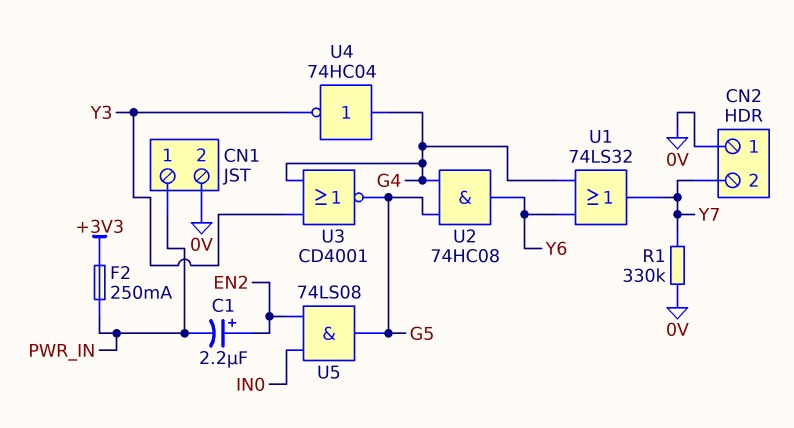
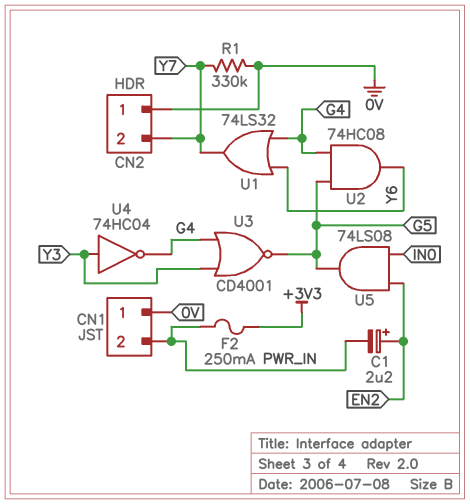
CN1 pin 1: PWR_IN -> 0V
CN1 pin 2: 0V -> PWR_IN
U4: NOT 74HC04 (in G4, out Y3) -> NOT 74HC04 (in Y3, out G4)

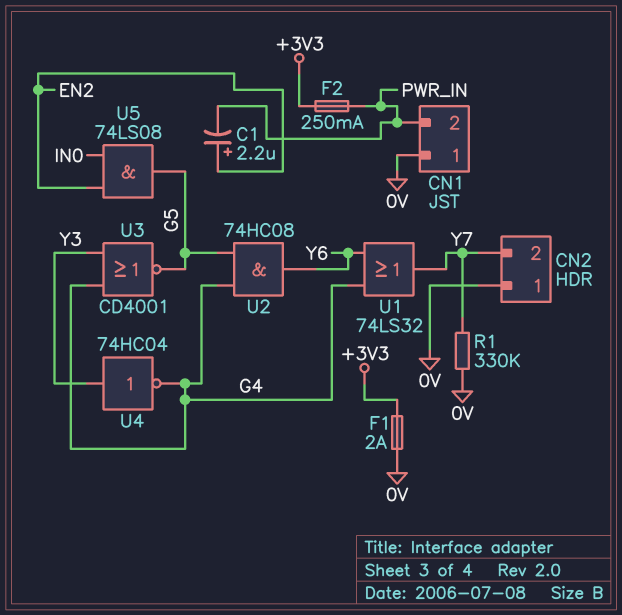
F1: none -> 2A (+3V3, 0V)

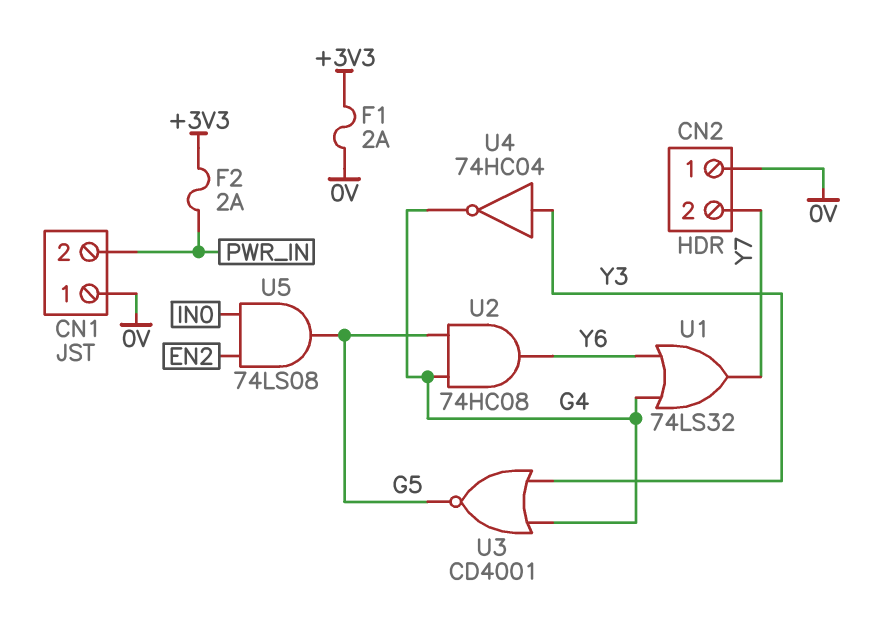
C1: 2.2uF (plus EN2, minus PWR_IN) -> none
F2: 250mA (+3V3, PWR_IN) -> 2A (+3V3, PWR_IN)
R1: 330k (0V, Y7) -> none

